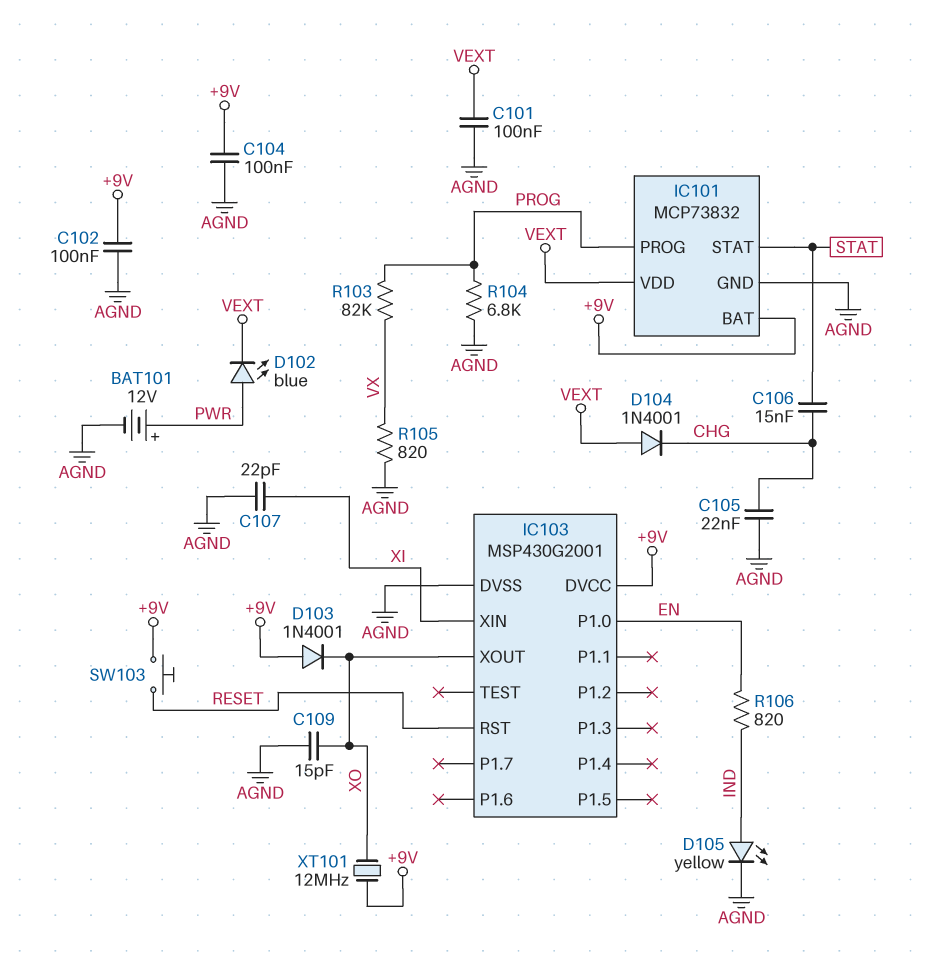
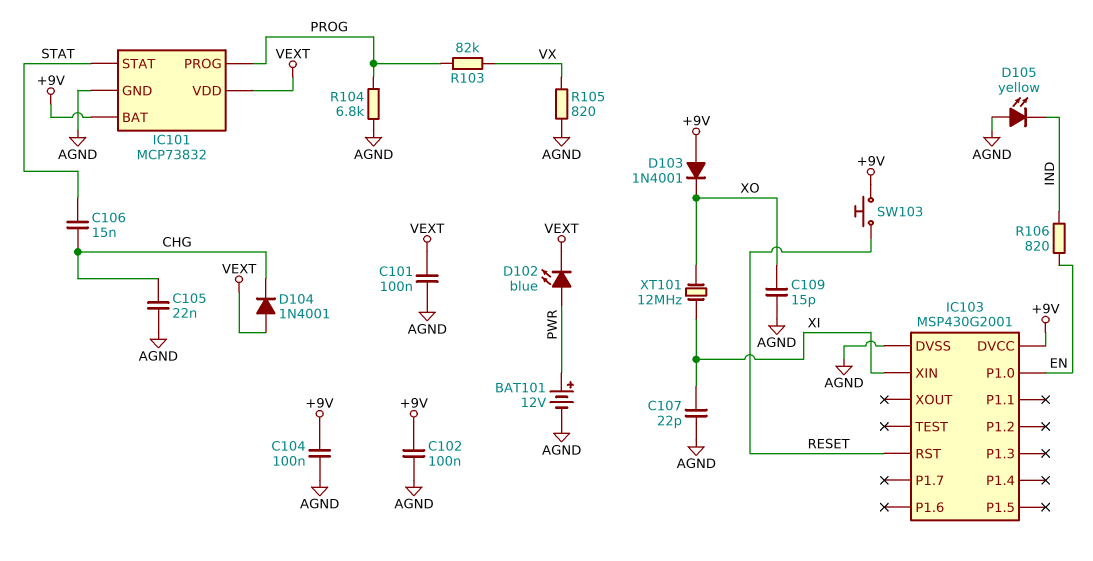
D105: LED yellow (A IND, K AGND) -> LED yellow (A AGND, K IND)
IC103 pin XOUT: XO -> none
XT101: 12MHz (+9V, XO) -> 12MHz (XI, XO)

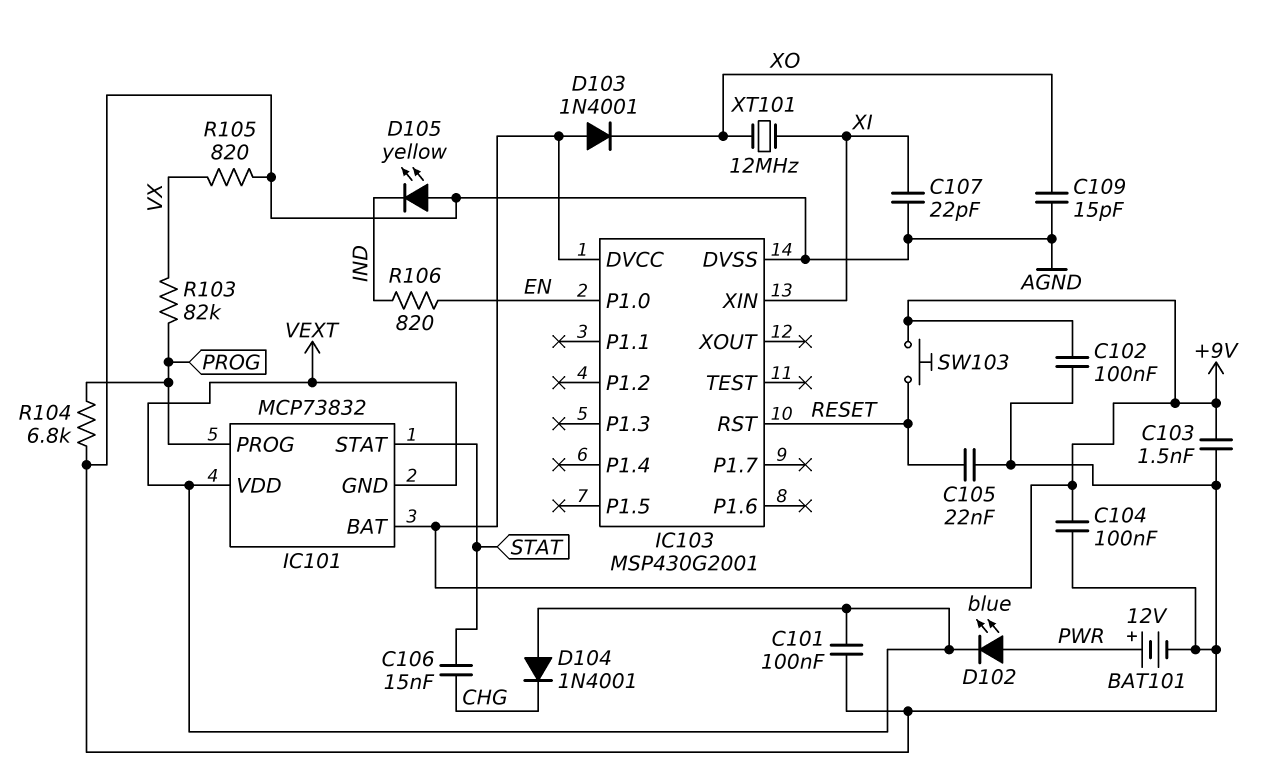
C103: none -> 1.5nF (+9V, AGND)
C105: 22nF (AGND, CHG) -> 22nF (AGND, RESET)
IC101 pin GND: AGND -> VEXT

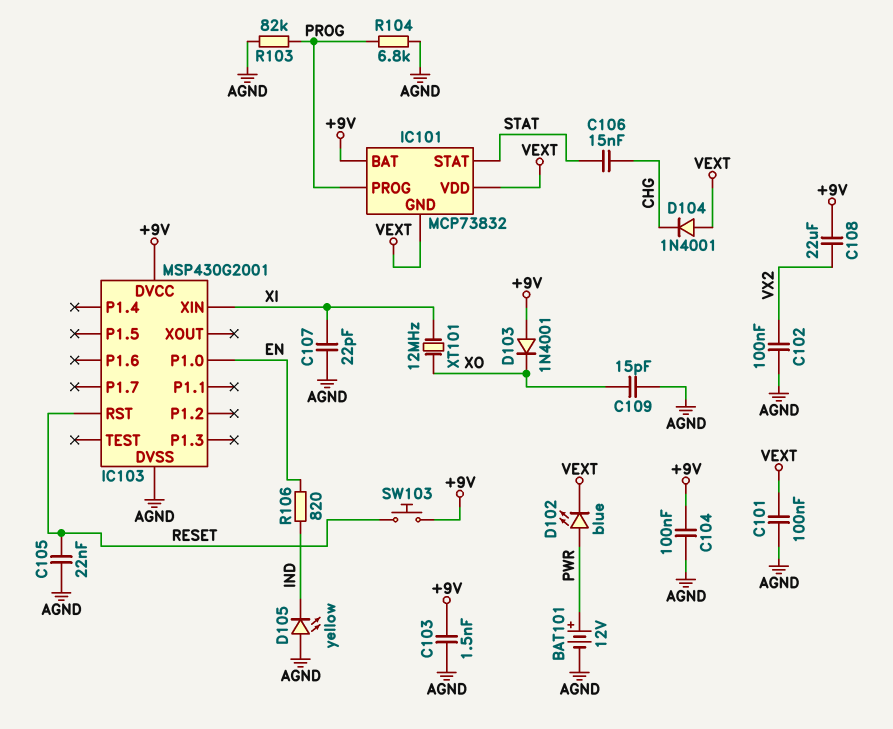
C102: 100nF (+9V, AGND) -> 100nF (AGND, VX2)
C108: none -> 22uF (+9V, VX2)
R103: 82k (PROG, VX) -> 82k (AGND, PROG)
R105: 820 (AGND, VX) -> none

